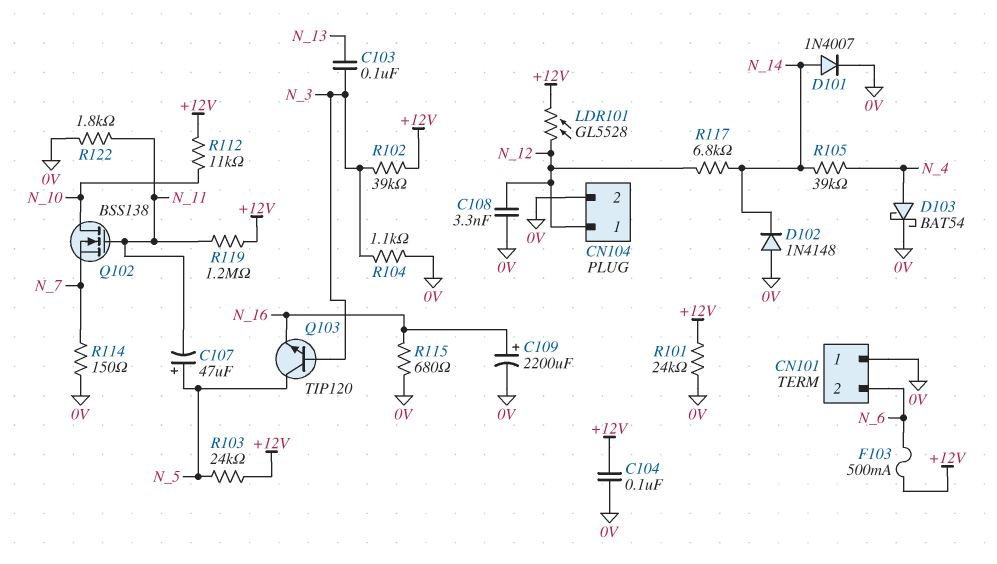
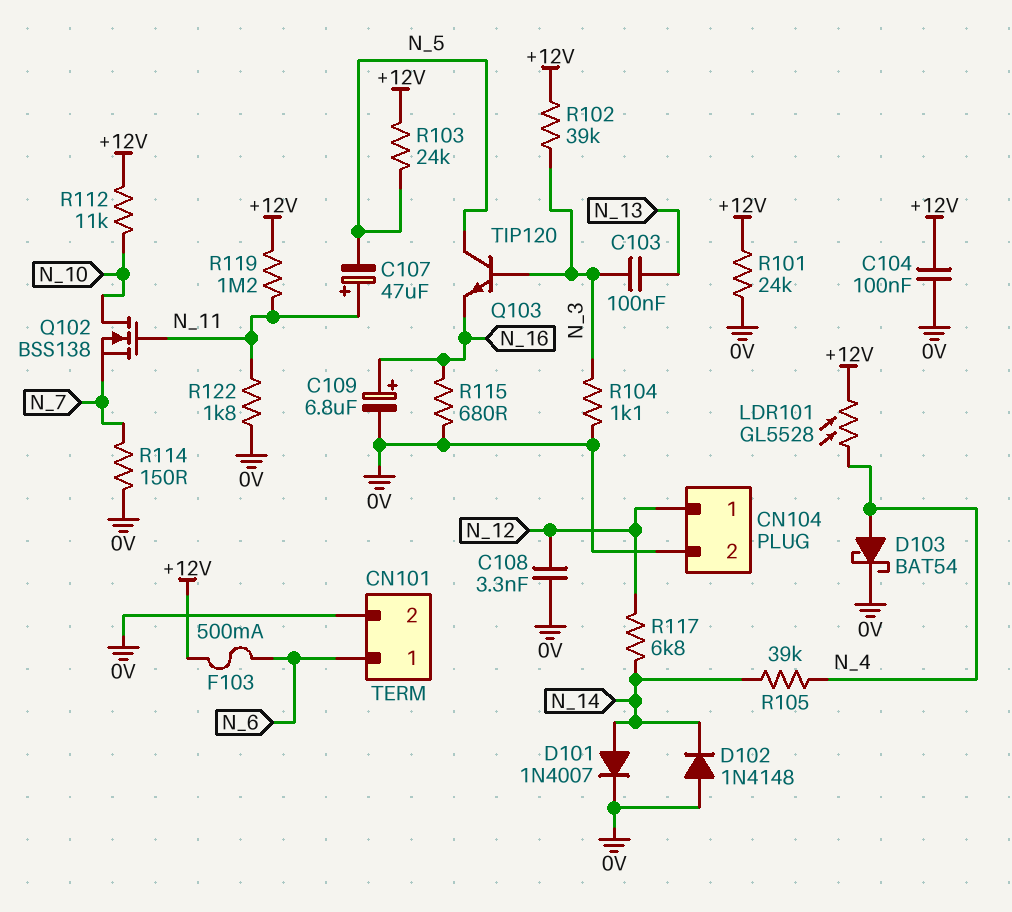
C107: 47uF (plus N_5, minus N_11) -> 47uF (plus N_11, minus N_5)
C109: 2200uF (plus N_16, minus 0V) -> 6.8uF (plus N_16, minus 0V)
CN101 pin 1: 0V -> N_6
CN101 pin 2: N_6 -> 0V
LDR101: GL5528 (+12V, N_12) -> GL5528 (+12V, N_4)

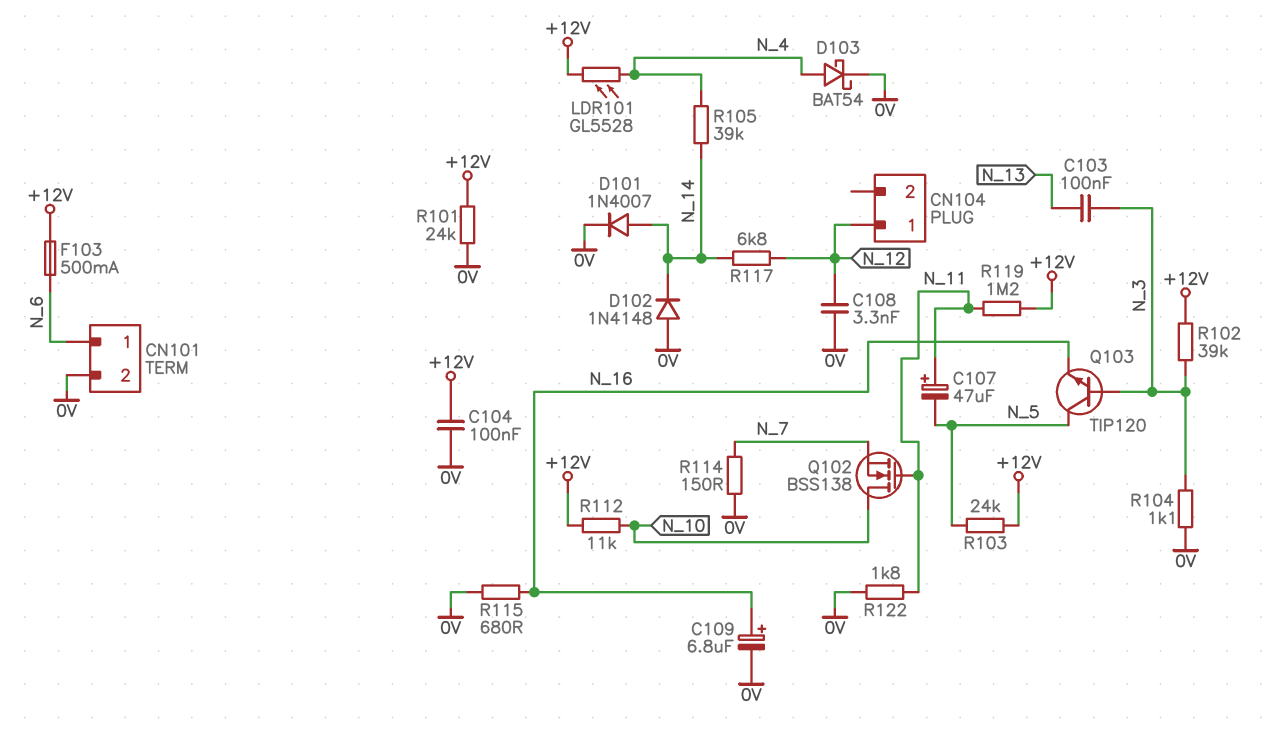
CN104 pin 2: 0V -> none

